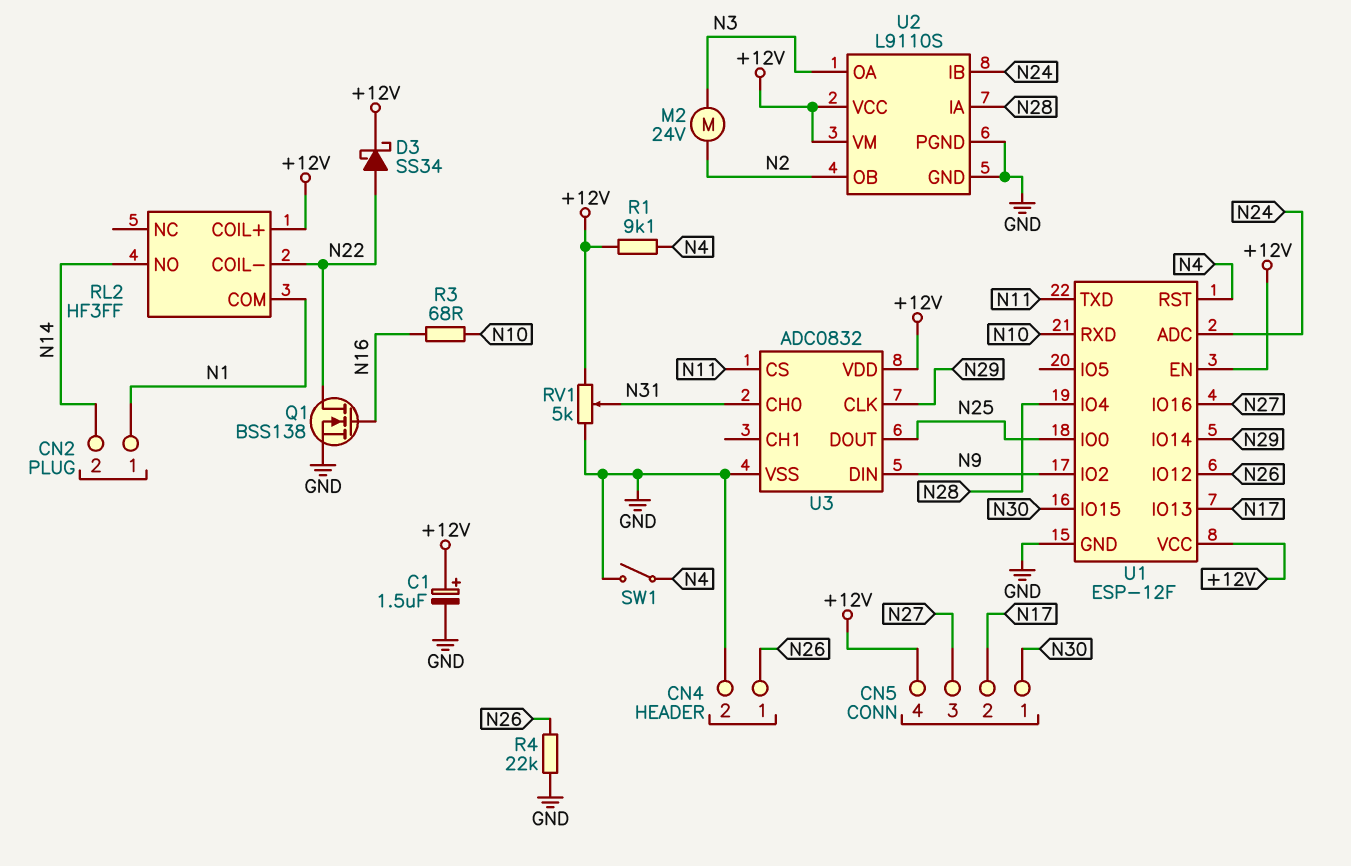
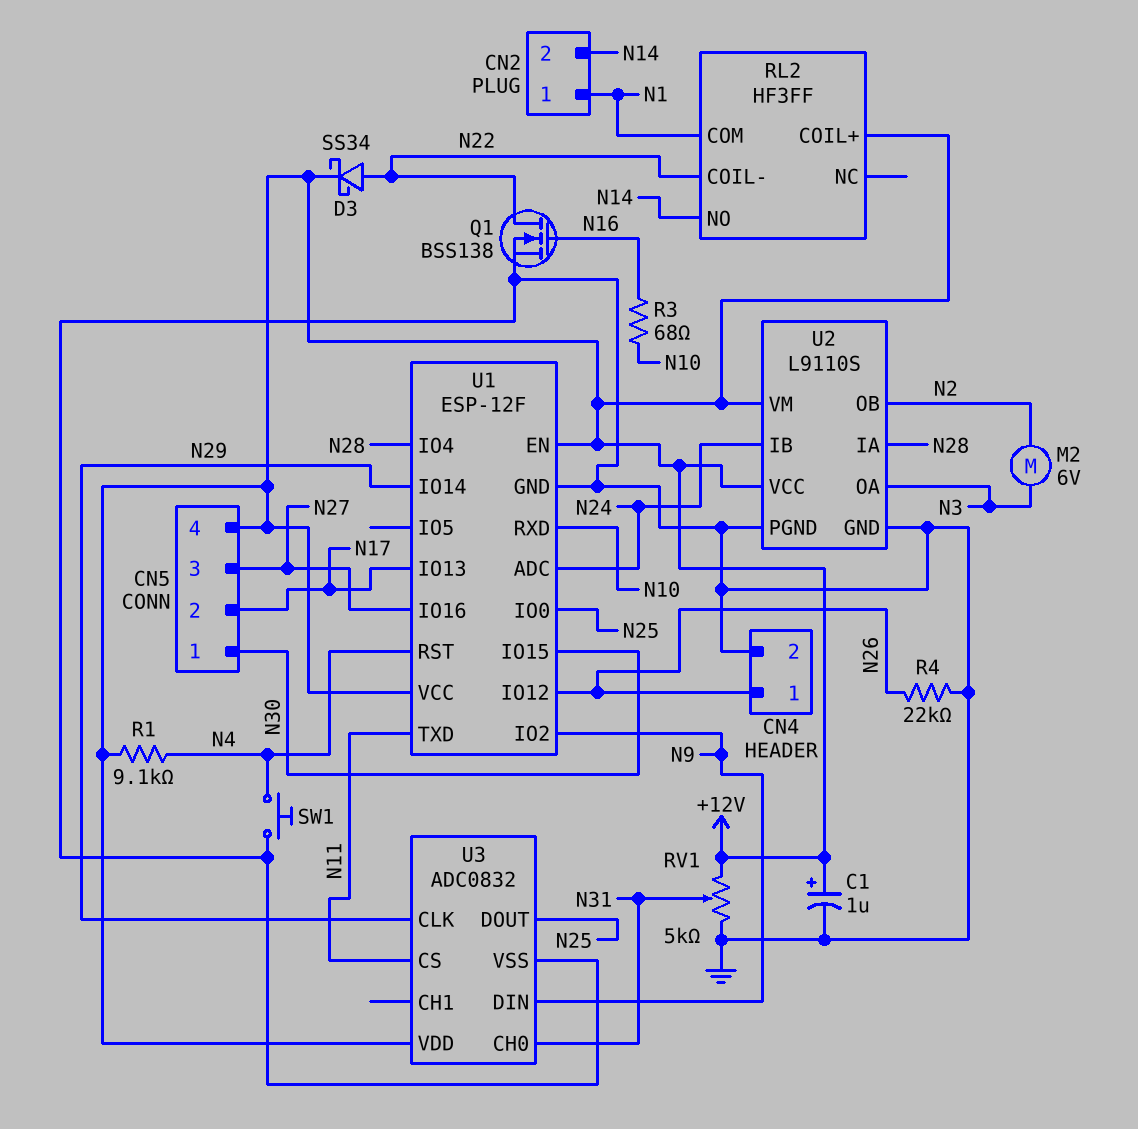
C1: 1.5uF (plus +12V, minus GND) -> 1uF (plus +12V, minus GND)
M2: motor 24V (N2, N3) -> motor 6V (N2, N3)
SW1: switch (GND, N4) -> button (GND, N4)

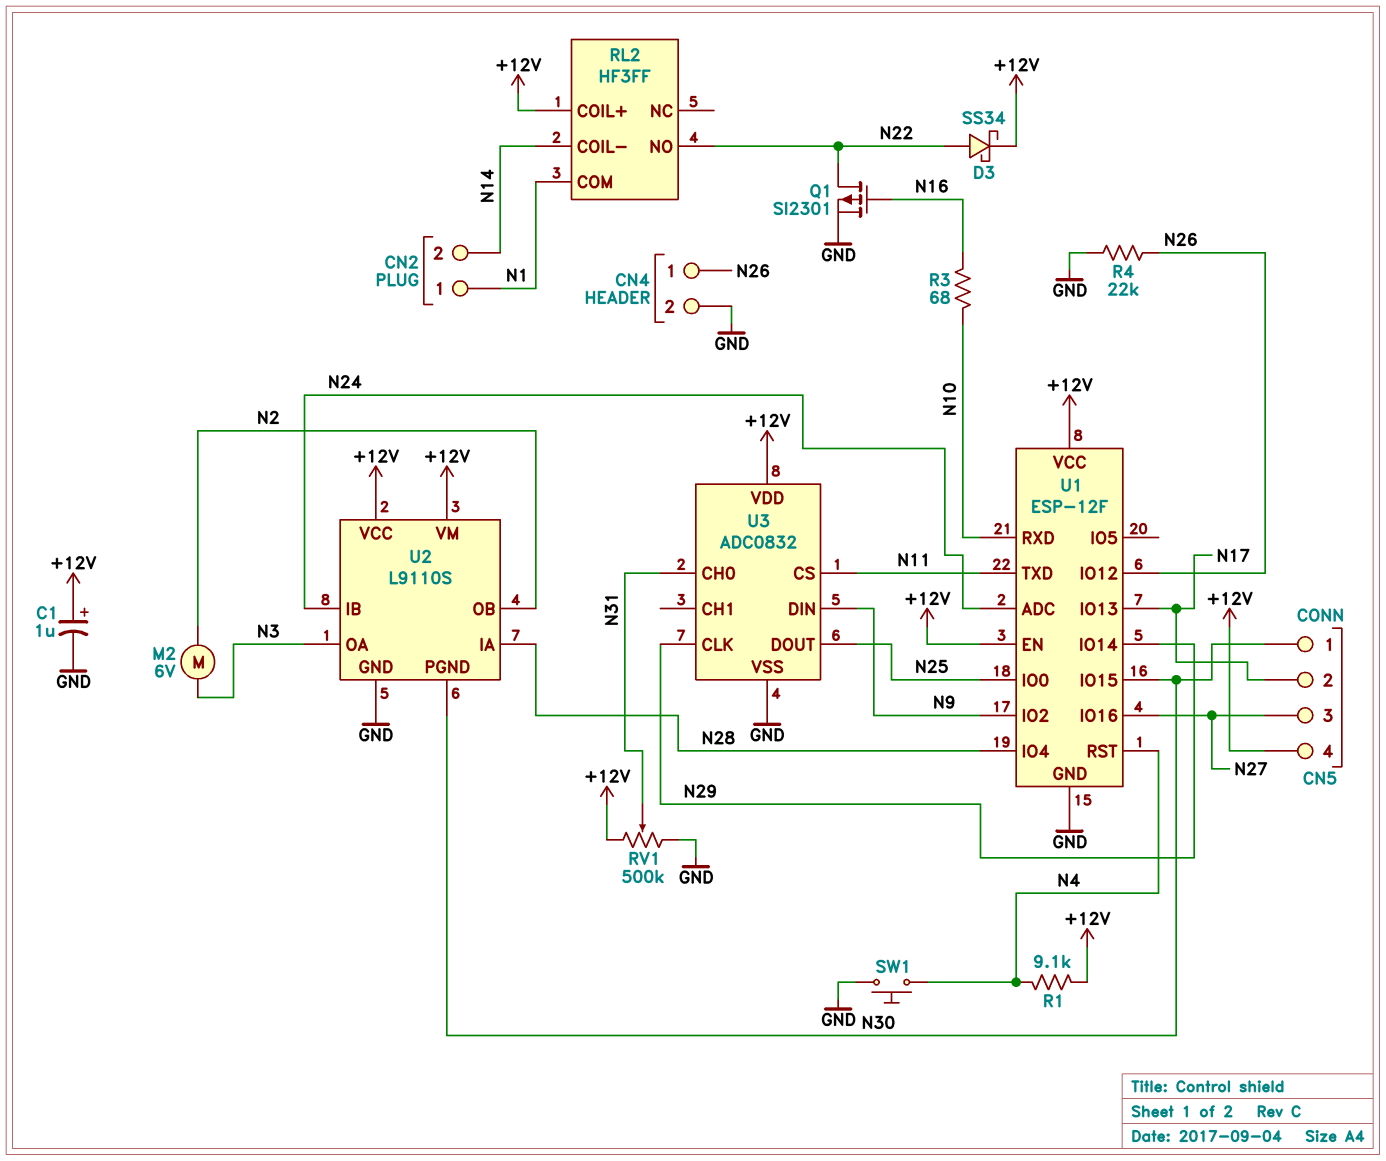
Q1: NMOS BSS138 (G N16, D N22, S GND) -> PMOS SI2301 (G N16, D N22, S GND)
RL2 pin COIL-: N22 -> N14
RL2 pin NO: N14 -> N22
RV1: 5k (+12V, GND, wiper N31) -> 500k (+12V, GND, wiper N31)
U2 pin PGND: GND -> N30

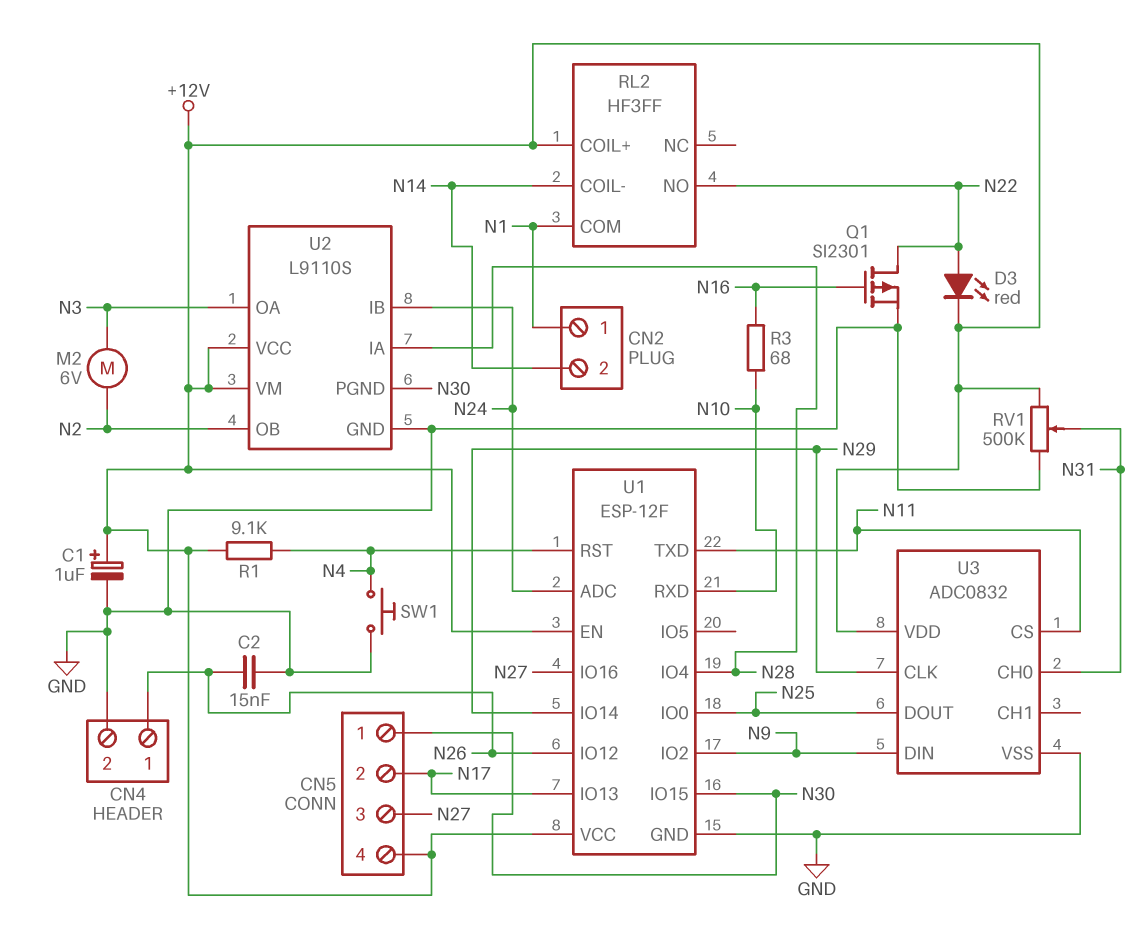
C2: none -> 15nF (GND, N26)
D3: schottky SS34 (A N22, K +12V) -> LED red (A N22, K +12V)
R4: 22k (GND, N26) -> none

